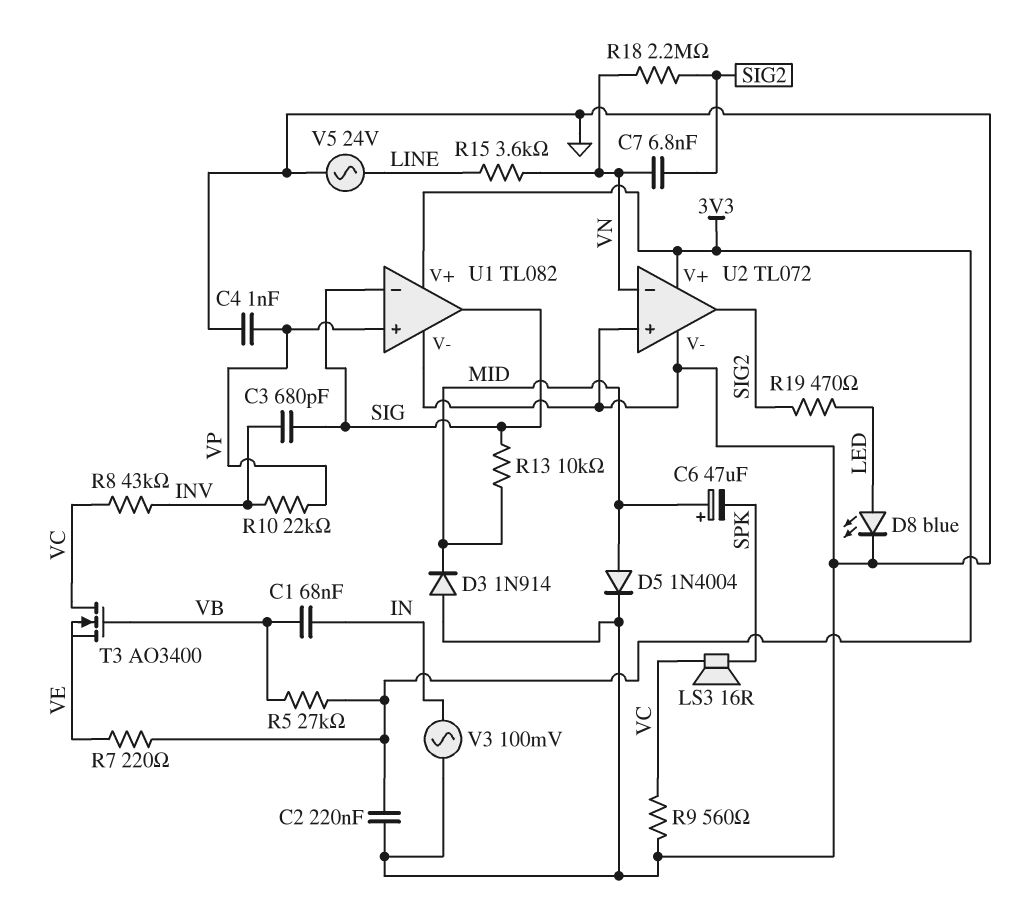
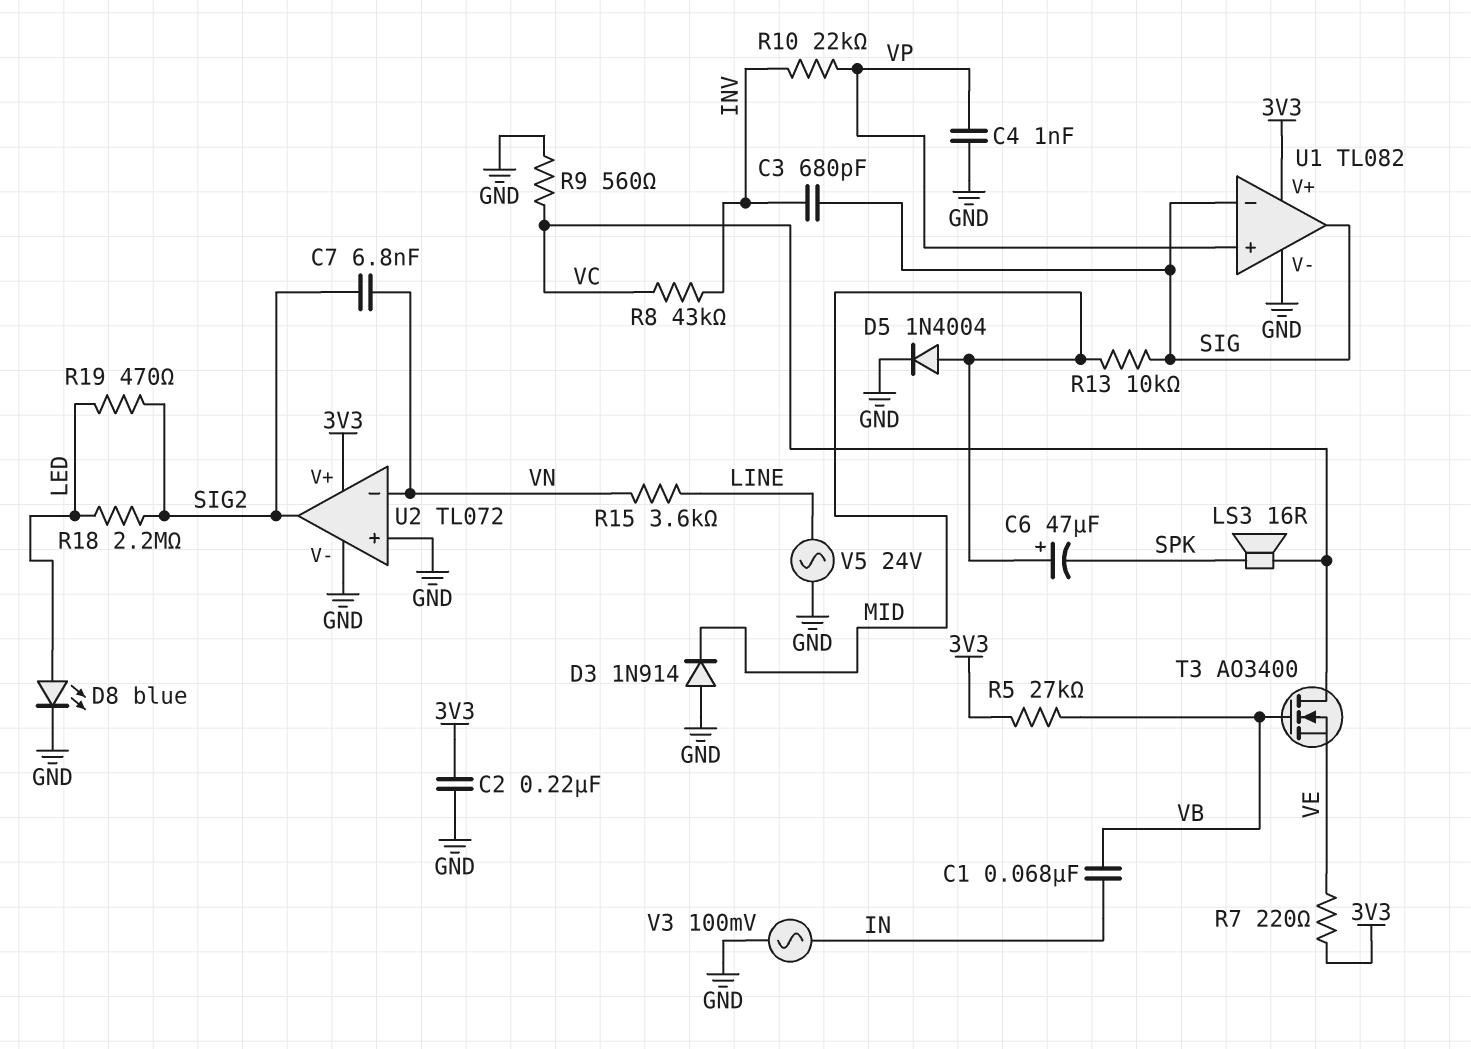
R18: 2.2M (SIG2, VN) -> 2.2M (LED, SIG2)

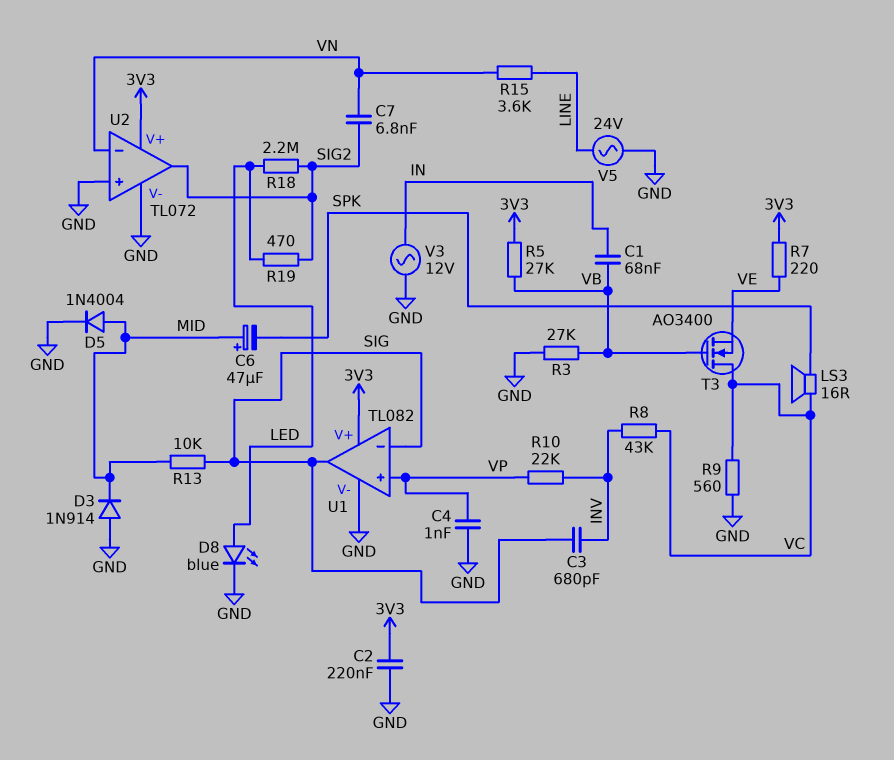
R3: none -> 27k (GND, VB)
V3: AC 100mV (GND, IN) -> AC 12V (GND, IN)

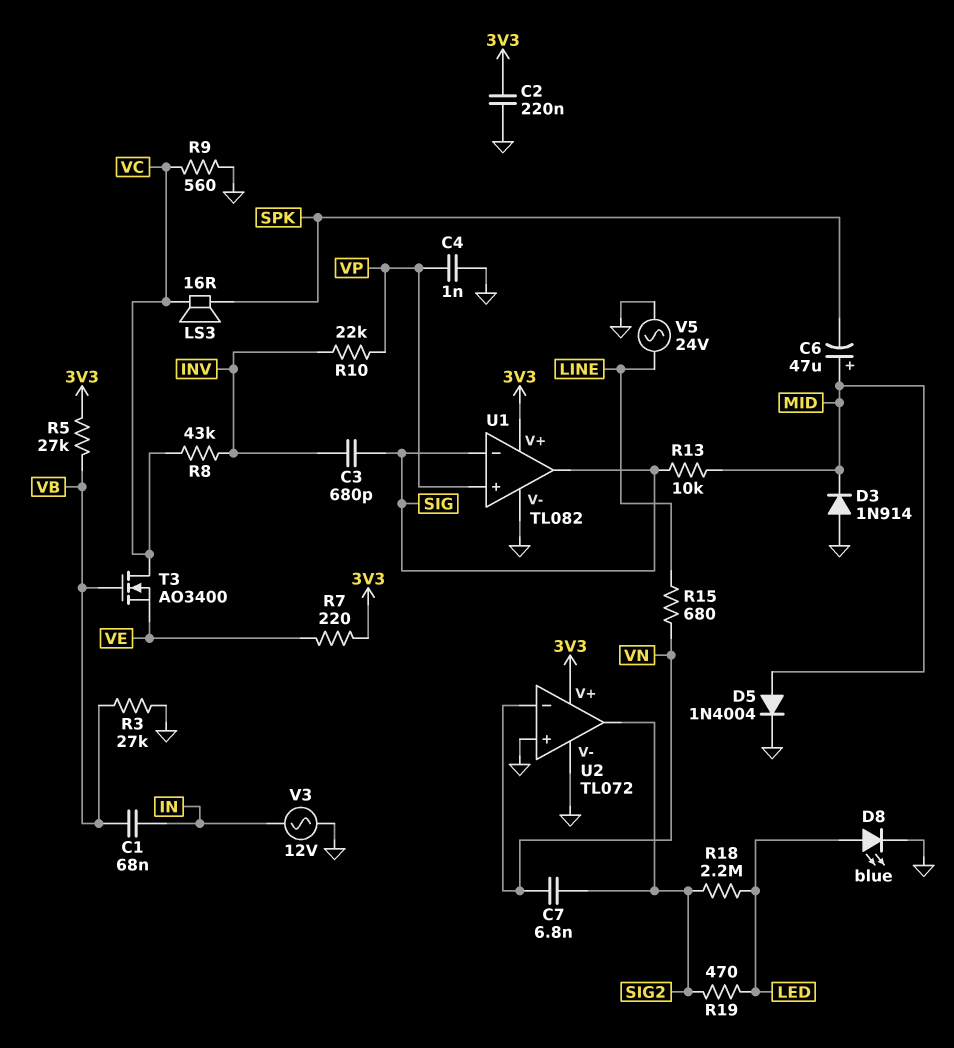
R15: 3.6k (LINE, VN) -> 680 (LINE, VN)

